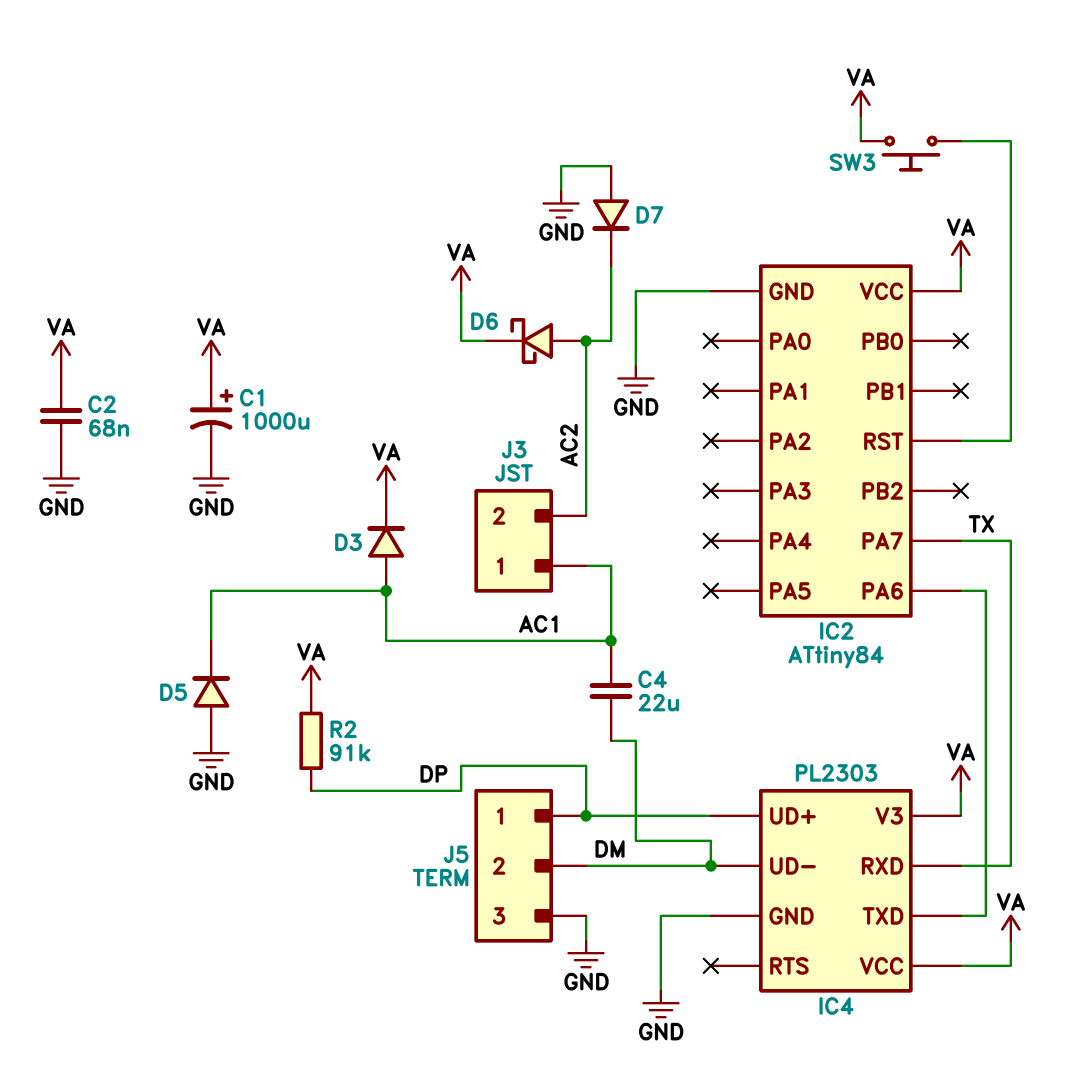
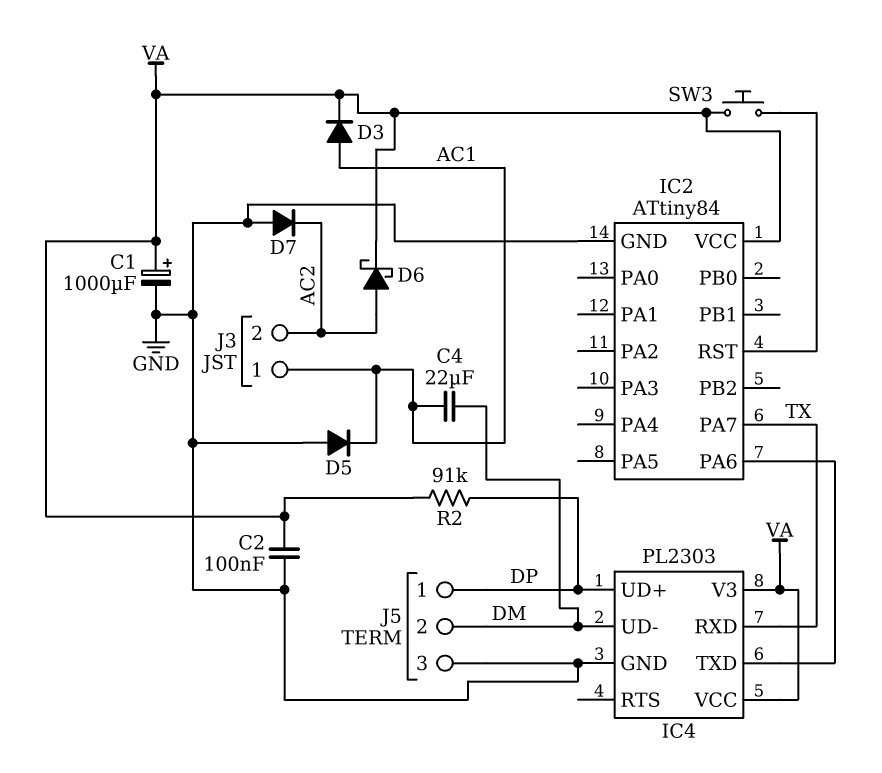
C2: 68nF (GND, VA) -> 100nF (GND, VA)

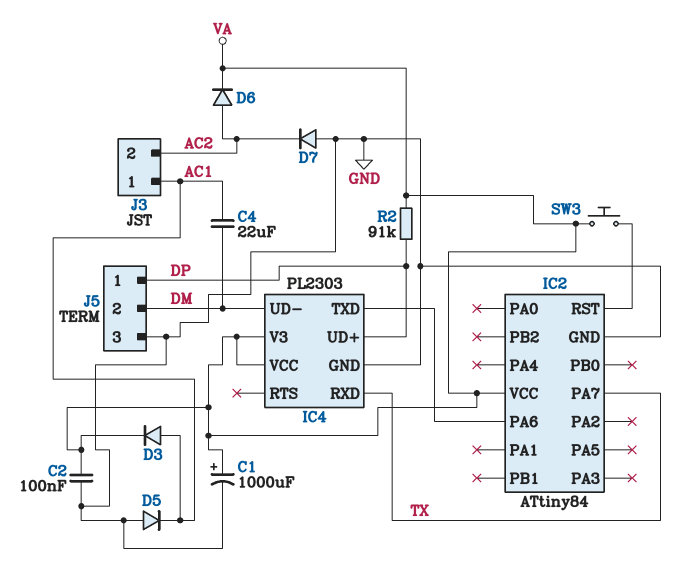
D6: schottky (A AC2, K VA) -> diode (A AC2, K VA)

